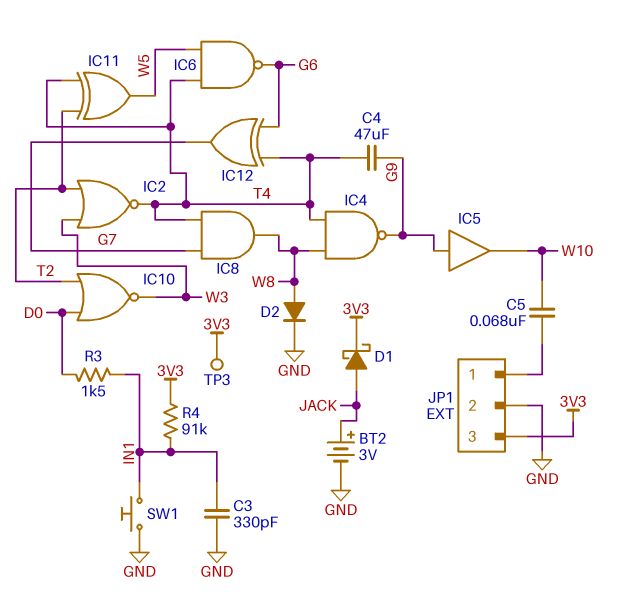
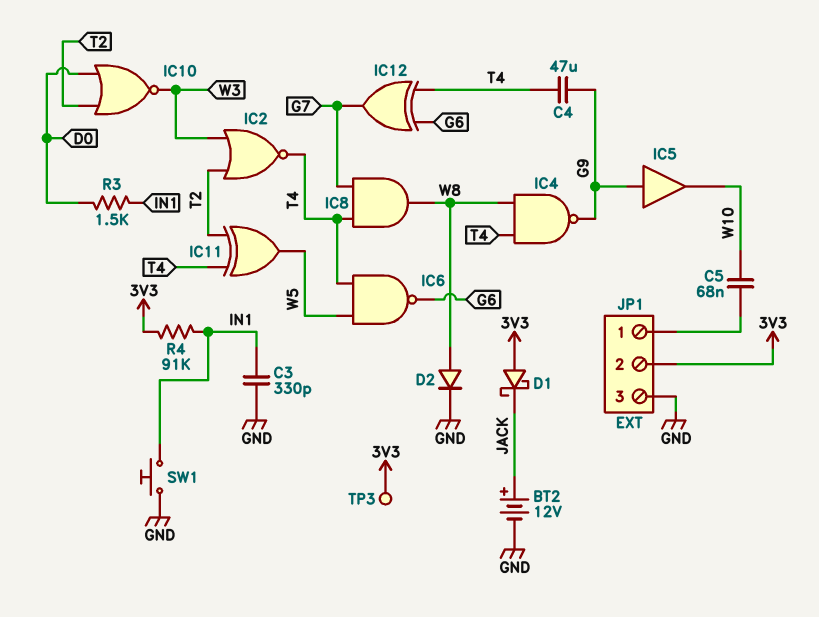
BT2: 3V (plus JACK, minus GND) -> 12V (plus JACK, minus GND)
D1: schottky (A JACK, K 3V3) -> schottky (A 3V3, K JACK)
JP1 pin 2: GND -> 3V3
JP1 pin 3: 3V3 -> GND

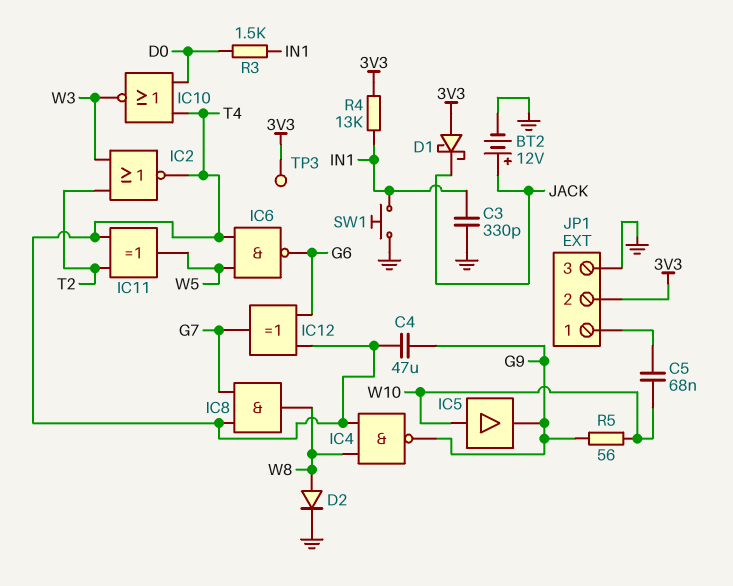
IC5: buffer (in G9, out W10) -> buffer (in W10, out G9)
IC10: NOR (in D0, in T2, out W3) -> NOR (in D0, in T4, out W3)
R4: 91k (3V3, IN1) -> 13k (3V3, IN1)
R5: none -> 56 (G9, W10)

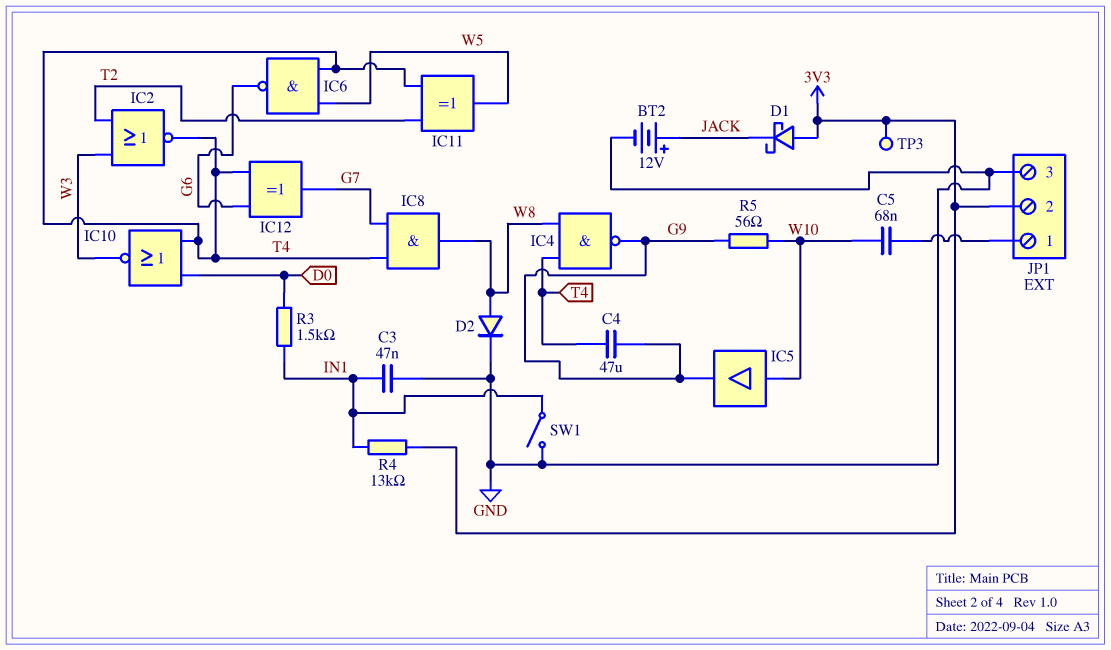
C3: 330pF (GND, IN1) -> 47nF (GND, IN1)
SW1: button (GND, IN1) -> switch (GND, IN1)

